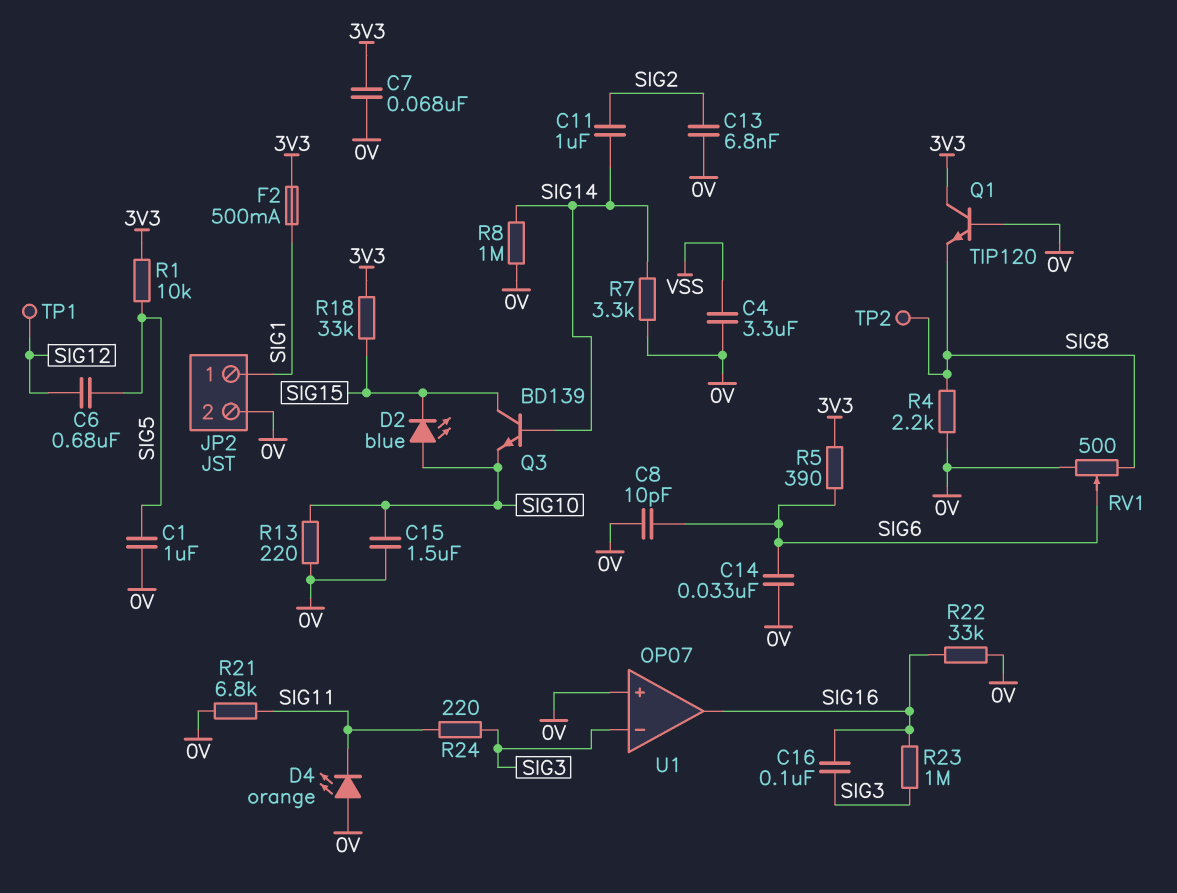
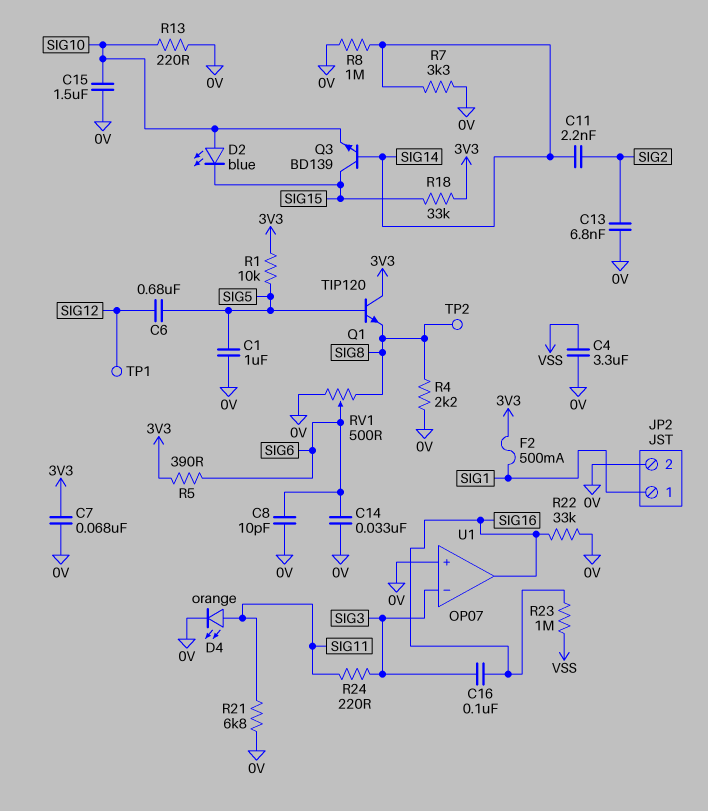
C11: 1uF (SIG2, SIG14) -> 2.2nF (SIG2, SIG14)
D4: LED orange (A 0V, K SIG11) -> LED orange (A SIG11, K 0V)
Q1: NPN TIP120 (B 0V, C 3V3, E SIG8) -> NPN TIP120 (B SIG5, C 3V3, E SIG8)
R23: 1M (SIG3, SIG16) -> 1M (SIG16, VSS)

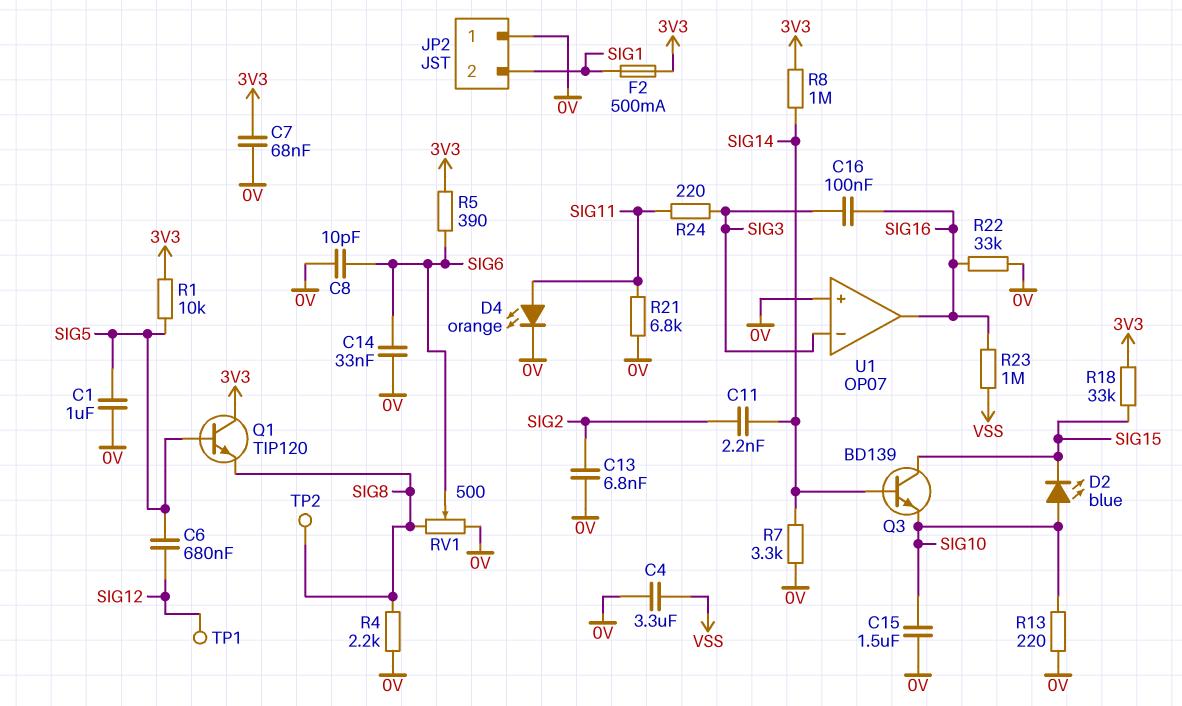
JP2 pin 1: SIG1 -> 0V
JP2 pin 2: 0V -> SIG1
R8: 1M (0V, SIG14) -> 1M (3V3, SIG14)

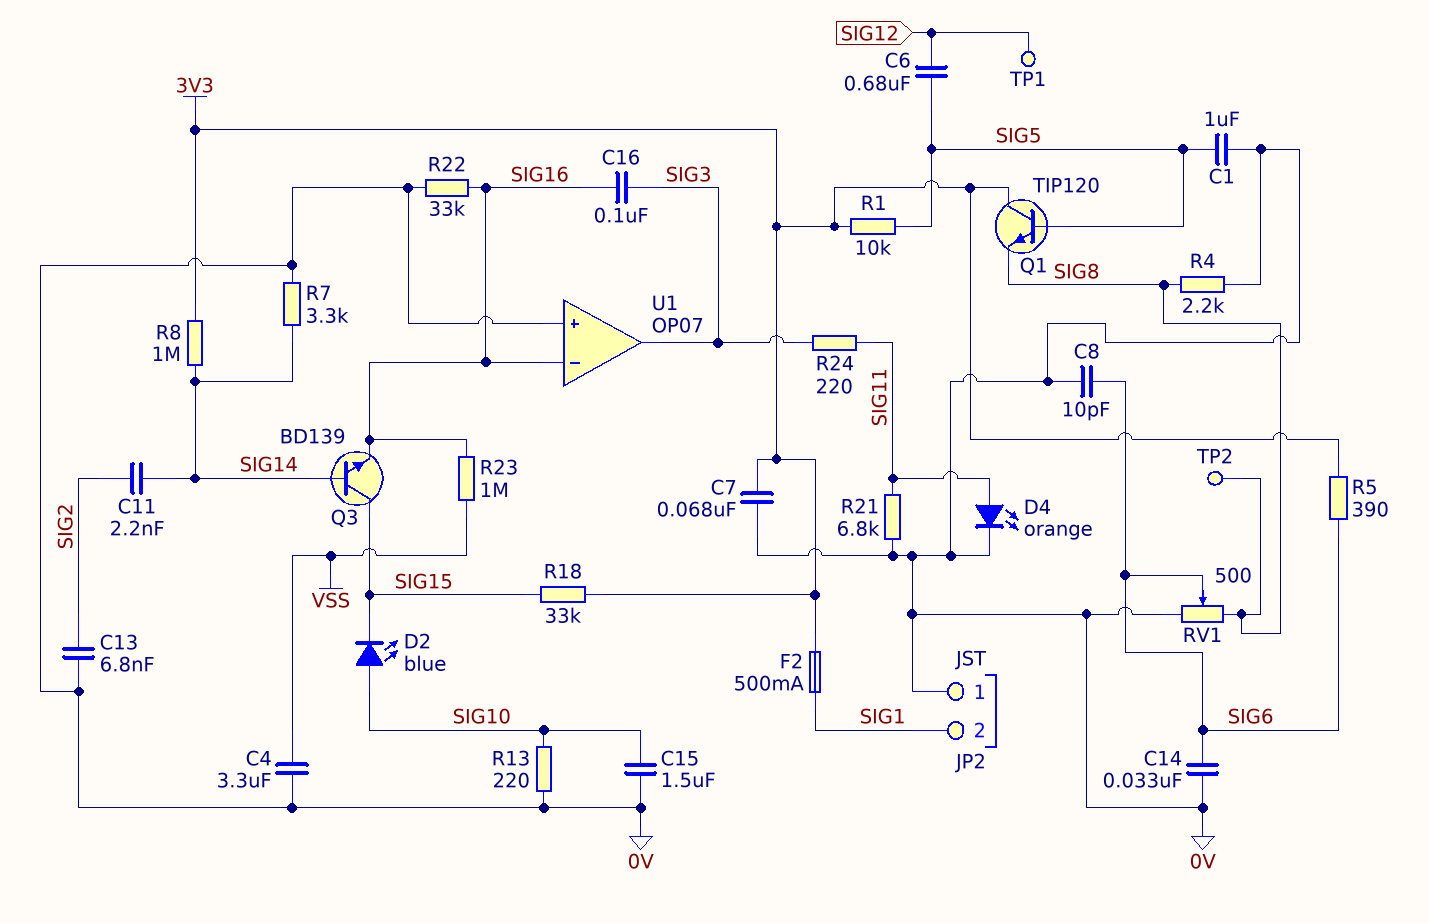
Q3: NPN BD139 (B SIG14, C SIG15, E SIG10) -> NPN BD139 (B SIG14, C SIG15, E SIG16)
U1 pin in-: SIG3 -> SIG16
U1 pin out: SIG16 -> SIG3

